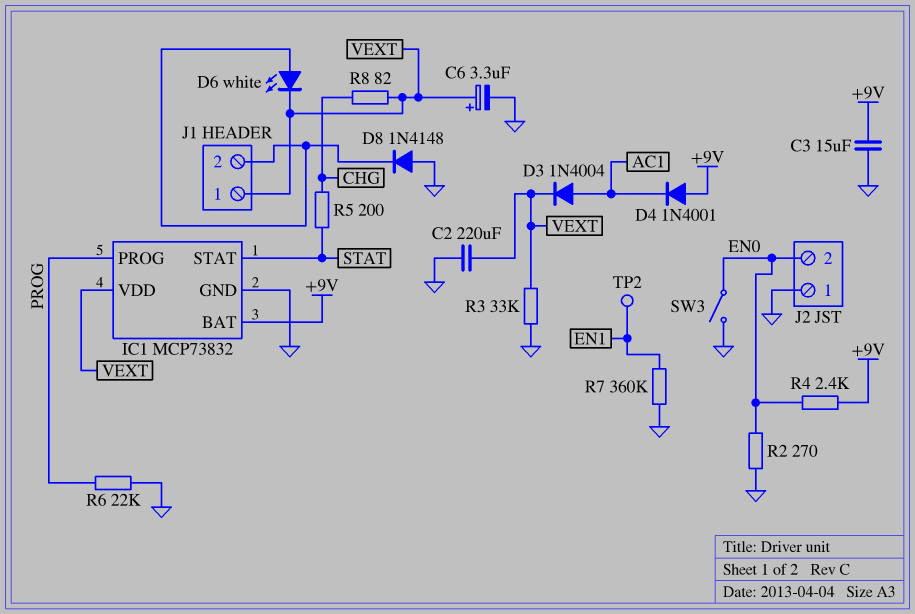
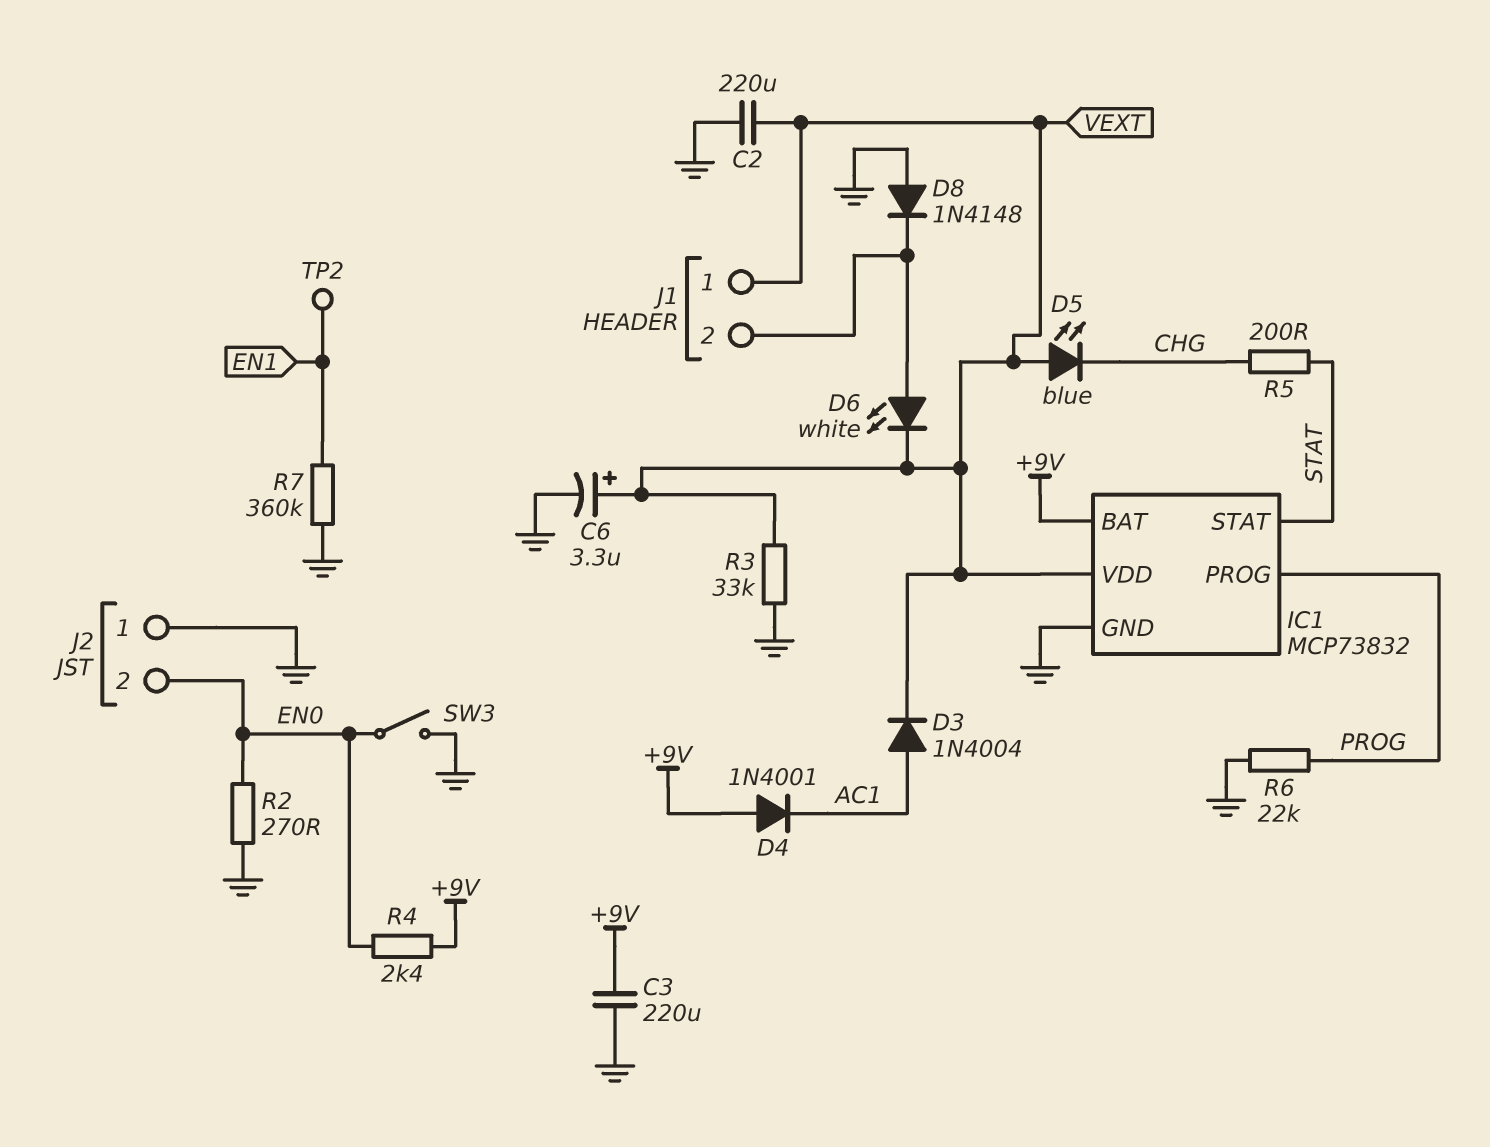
C3: 15uF (+9V, GND) -> 220uF (+9V, GND)
D5: none -> LED blue (A VEXT, K CHG)
R8: 82 (CHG, VEXT) -> none

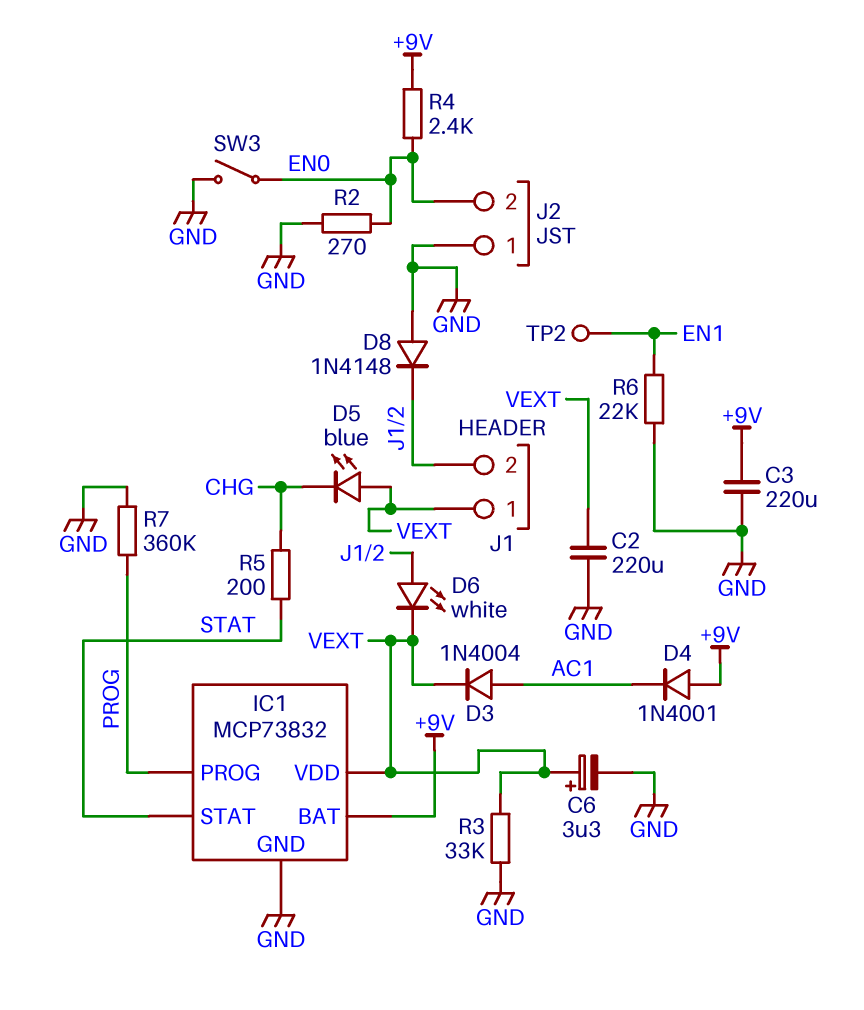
R6: 22k (GND, PROG) -> 22k (EN1, GND)
R7: 360k (EN1, GND) -> 360k (GND, PROG)

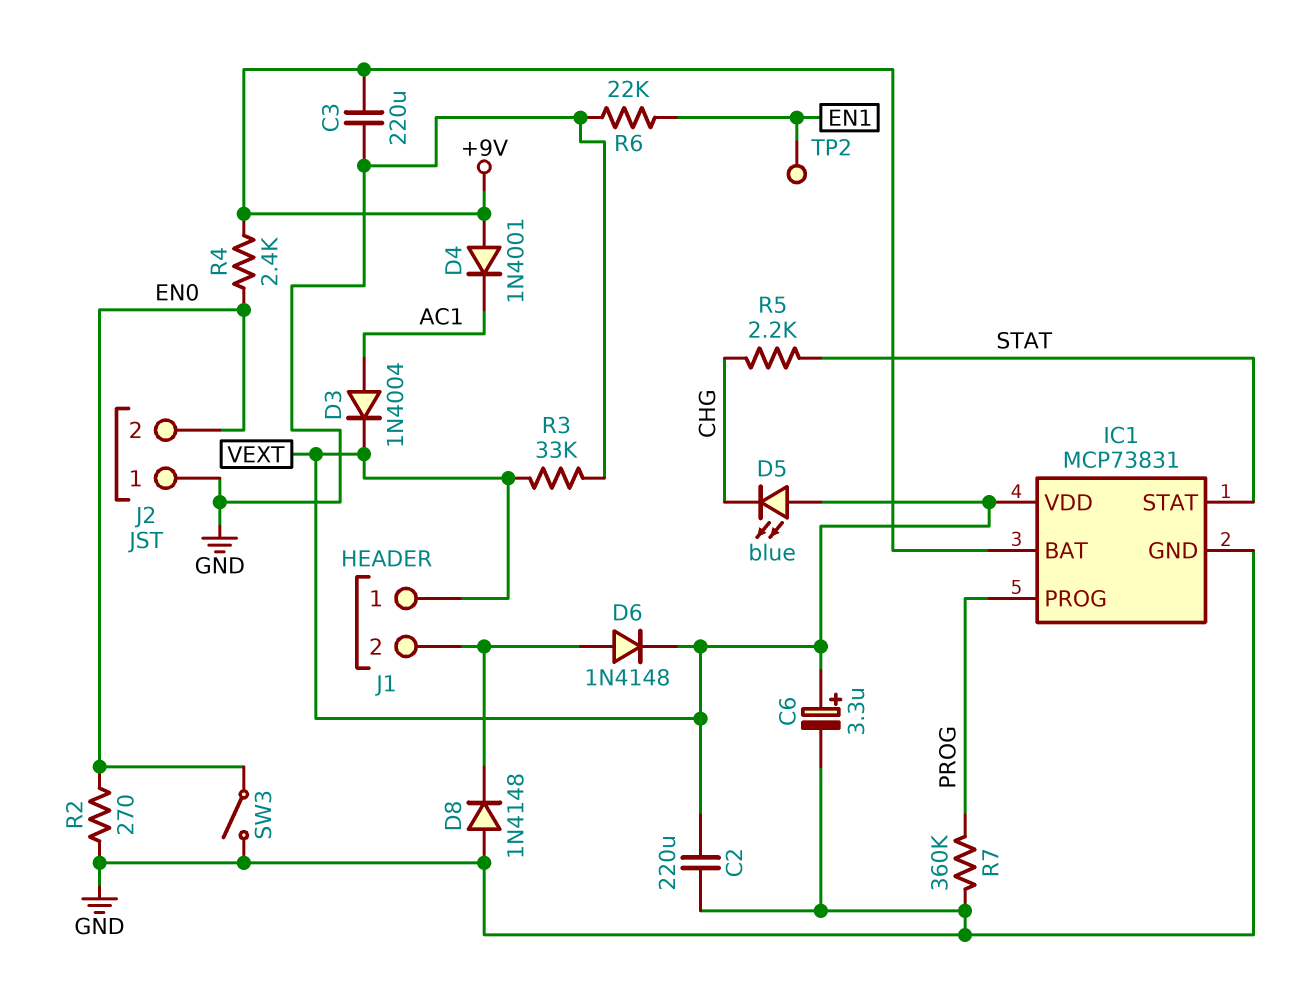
D6: LED white (A J1/2, K VEXT) -> diode 1N4148 (A J1/2, K VEXT)
IC1: MCP73832 -> MCP73831
R5: 200 (CHG, STAT) -> 2.2k (CHG, STAT)

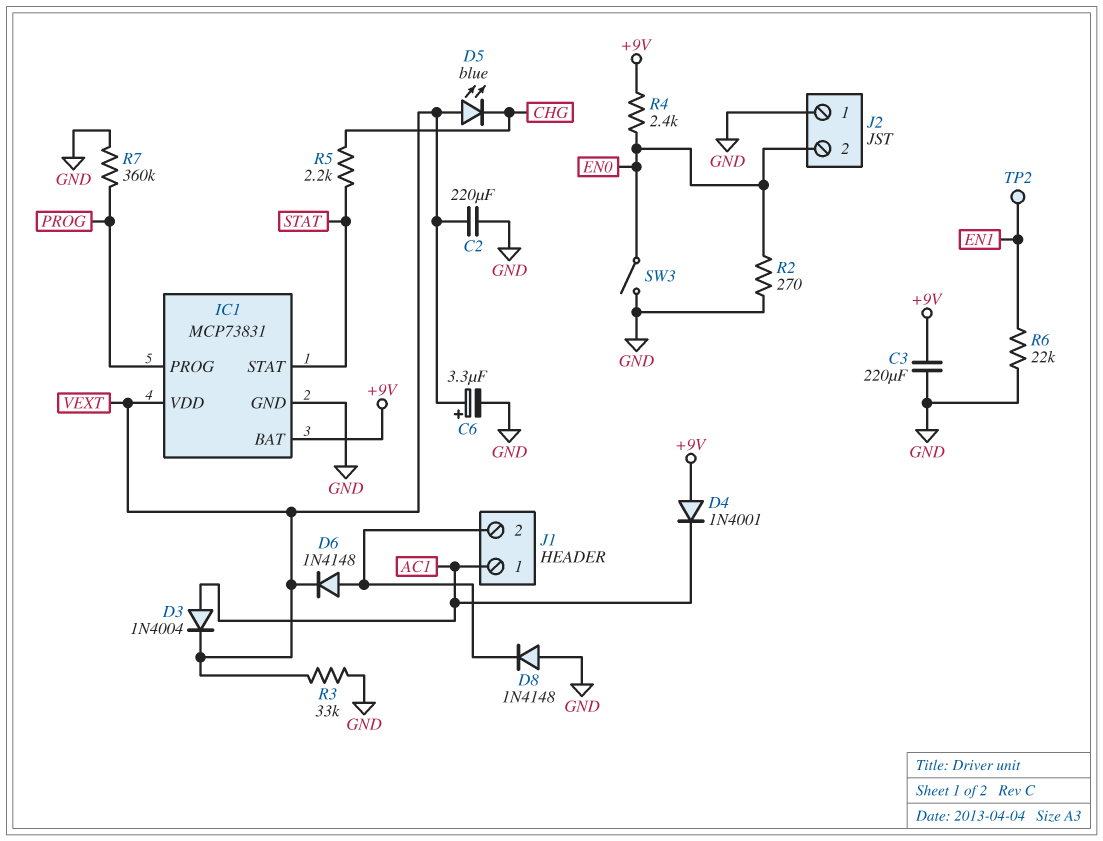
J1 pin 1: VEXT -> AC1

